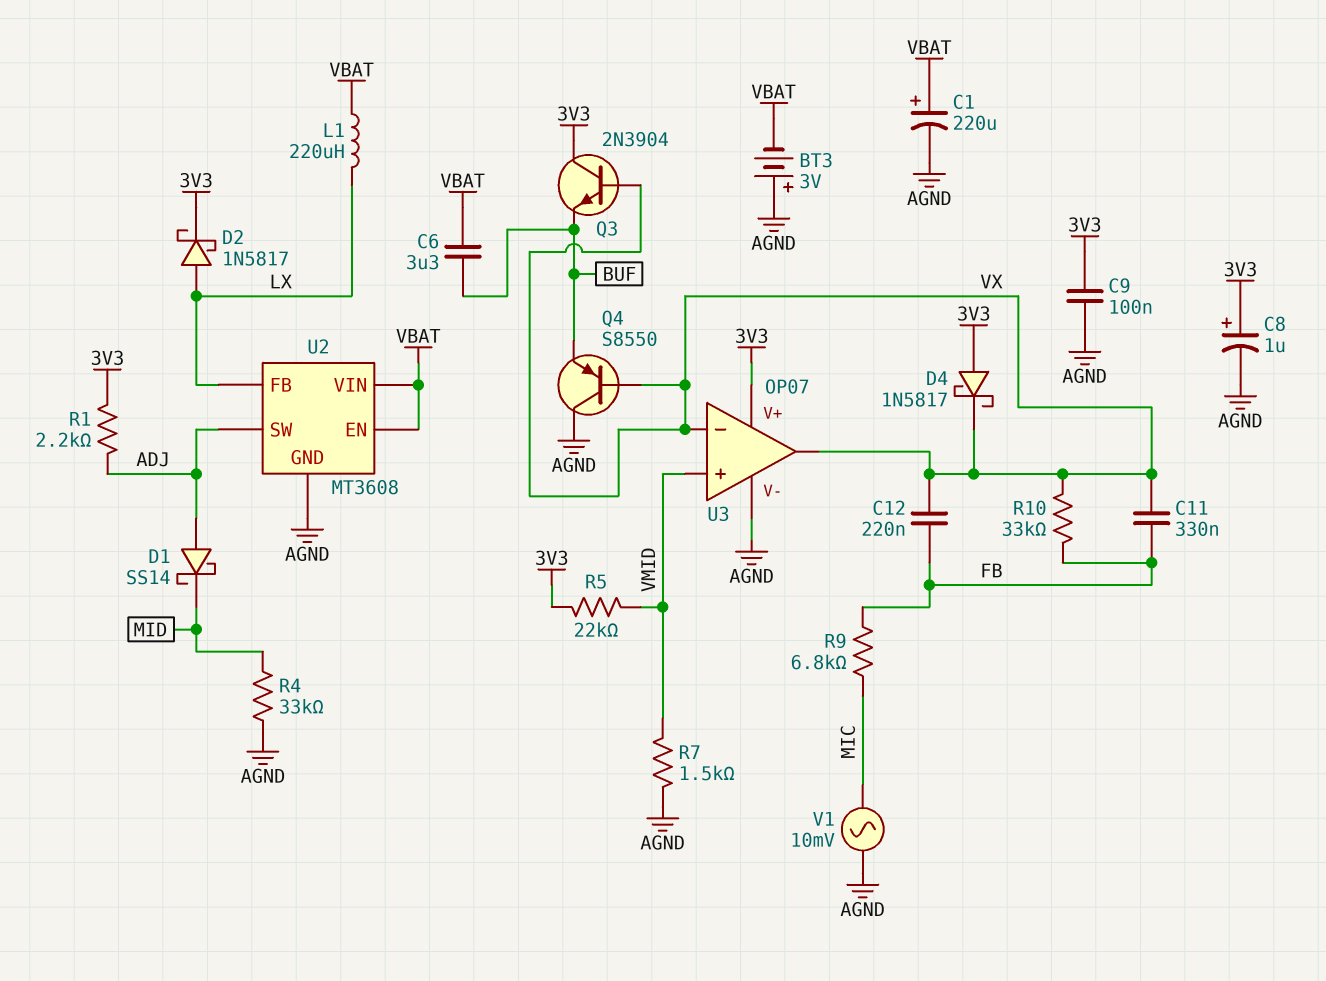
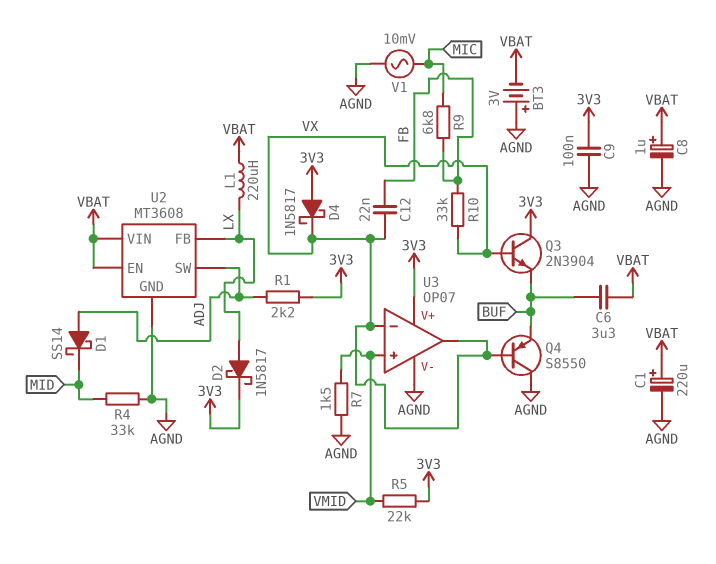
C8: 1uF (plus 3V3, minus AGND) -> 1uF (plus VBAT, minus AGND)
C11: 330nF (FB, VX) -> none
C12: 220nF (FB, VX) -> 22nF (FB, VX)

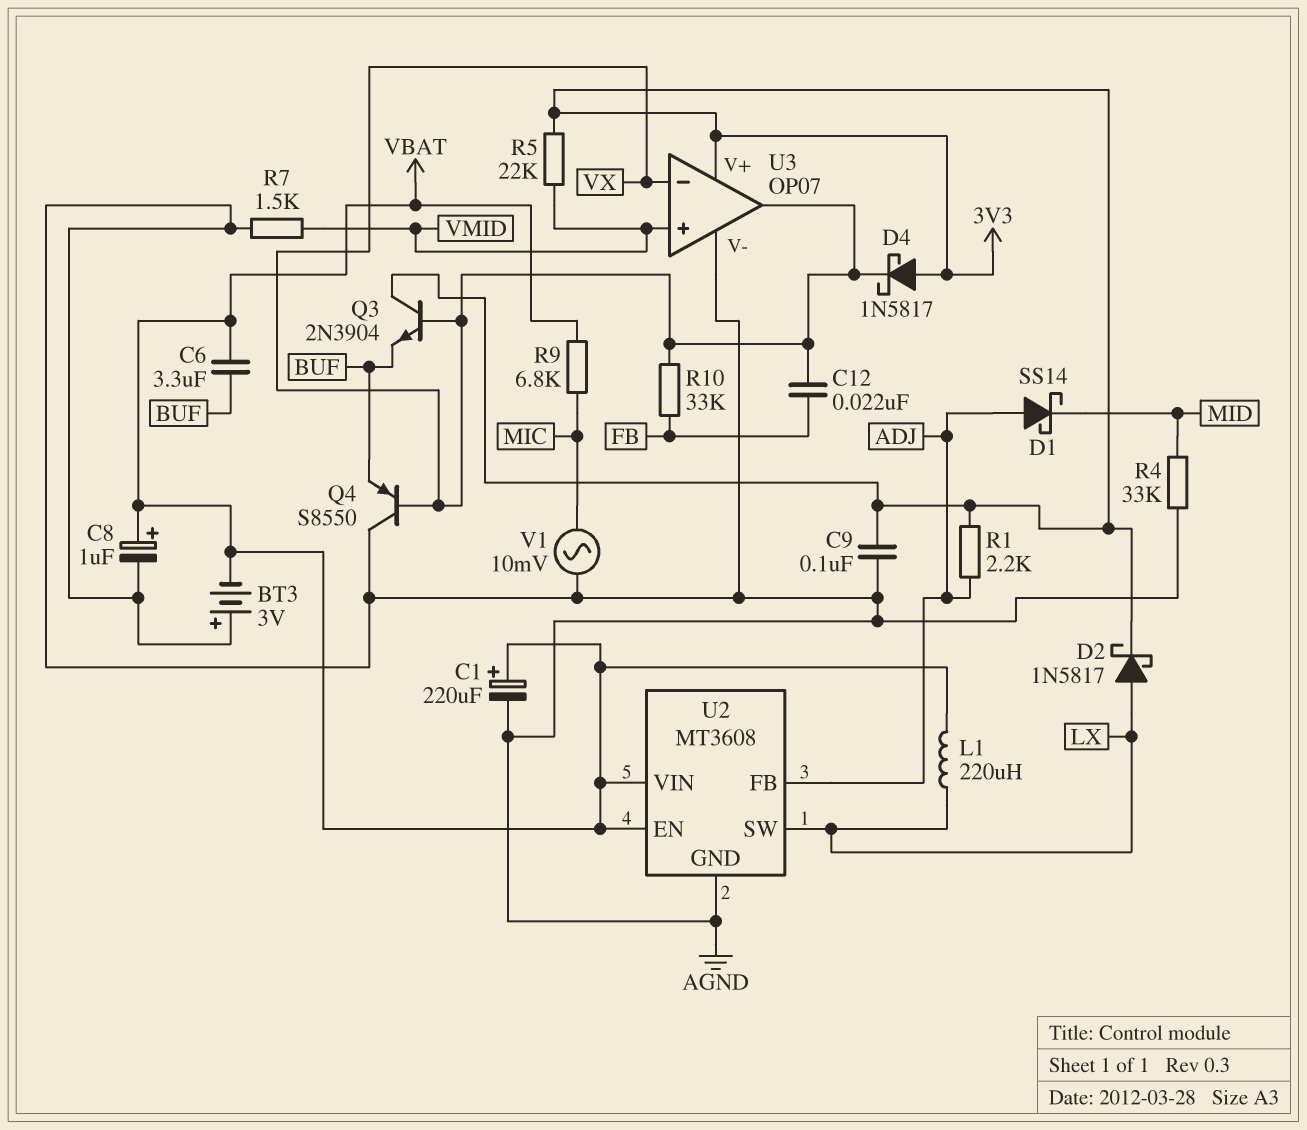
R9: 6.8k (FB, MIC) -> 6.8k (MIC, VBAT)
U2 pin FB: LX -> ADJ
U2 pin SW: ADJ -> LX

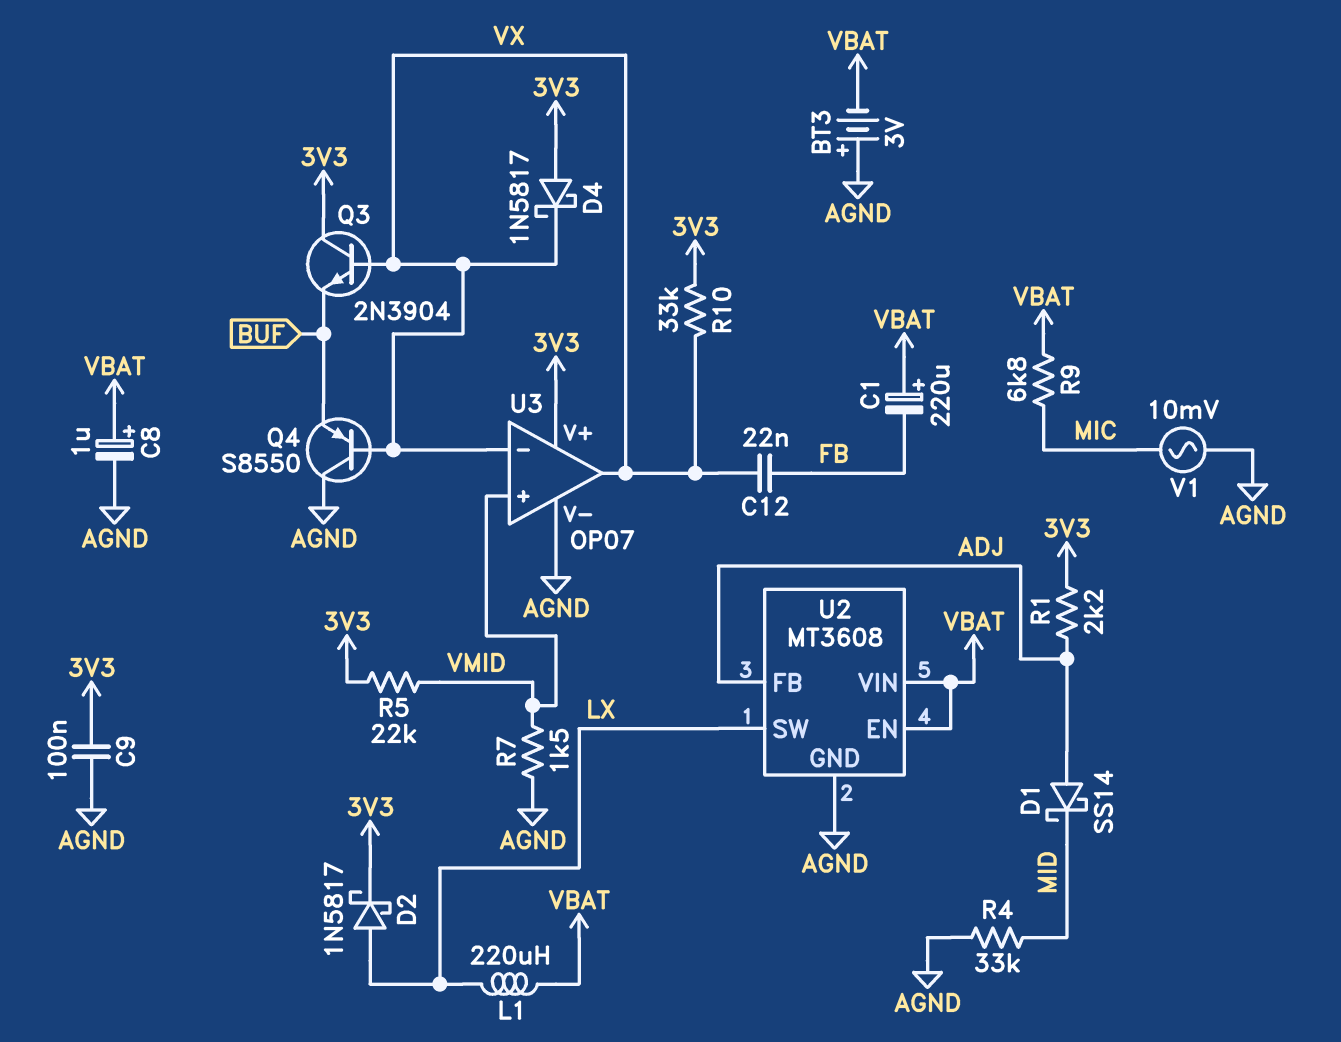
C1: 220uF (plus VBAT, minus AGND) -> 220uF (plus VBAT, minus FB)
C6: 3.3uF (BUF, VBAT) -> none
R10: 33k (FB, VX) -> 33k (3V3, VX)

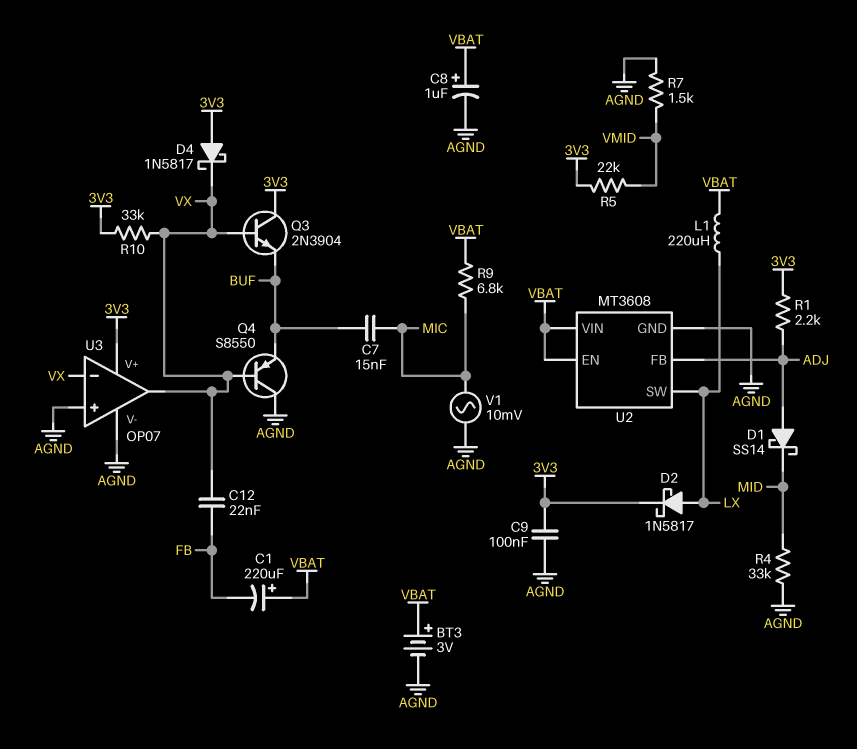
BT3: 3V (plus AGND, minus VBAT) -> 3V (plus VBAT, minus AGND)
C7: none -> 15nF (BUF, MIC)
U3 pin in+: VMID -> AGND

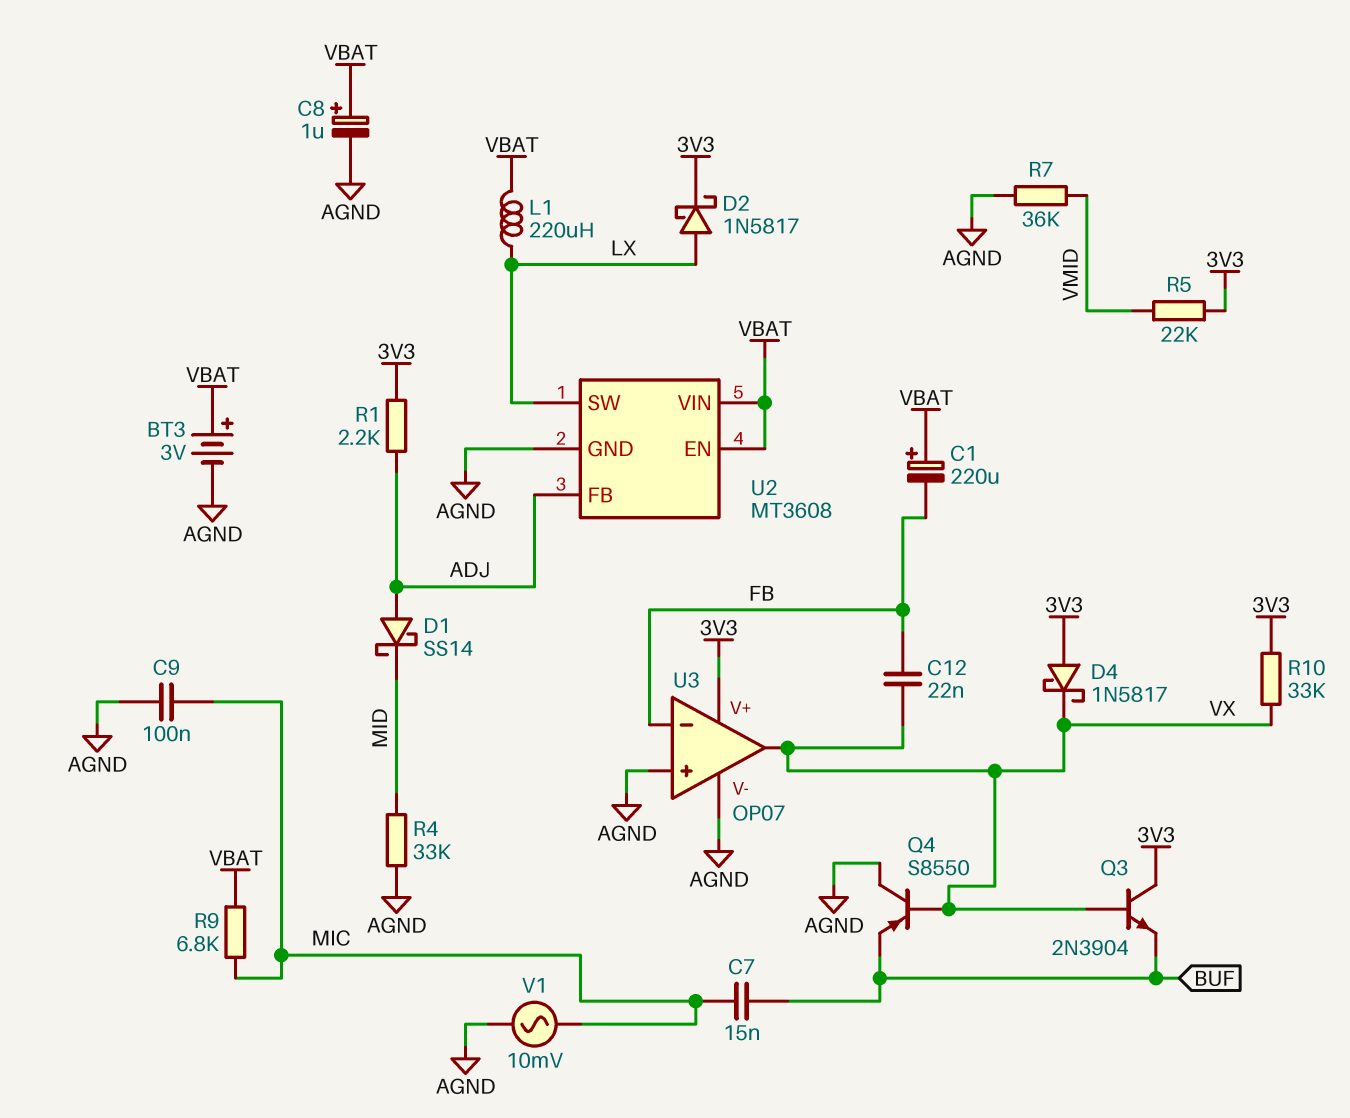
C9: 100nF (3V3, AGND) -> 100nF (AGND, MIC)
R7: 1.5k (AGND, VMID) -> 36k (AGND, VMID)
U3 pin in-: VX -> FB

